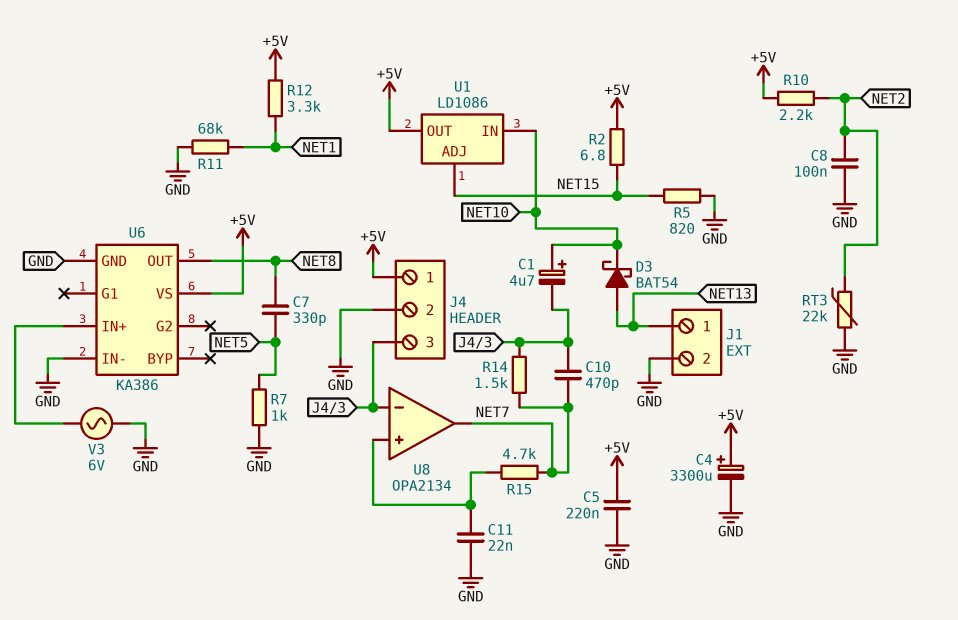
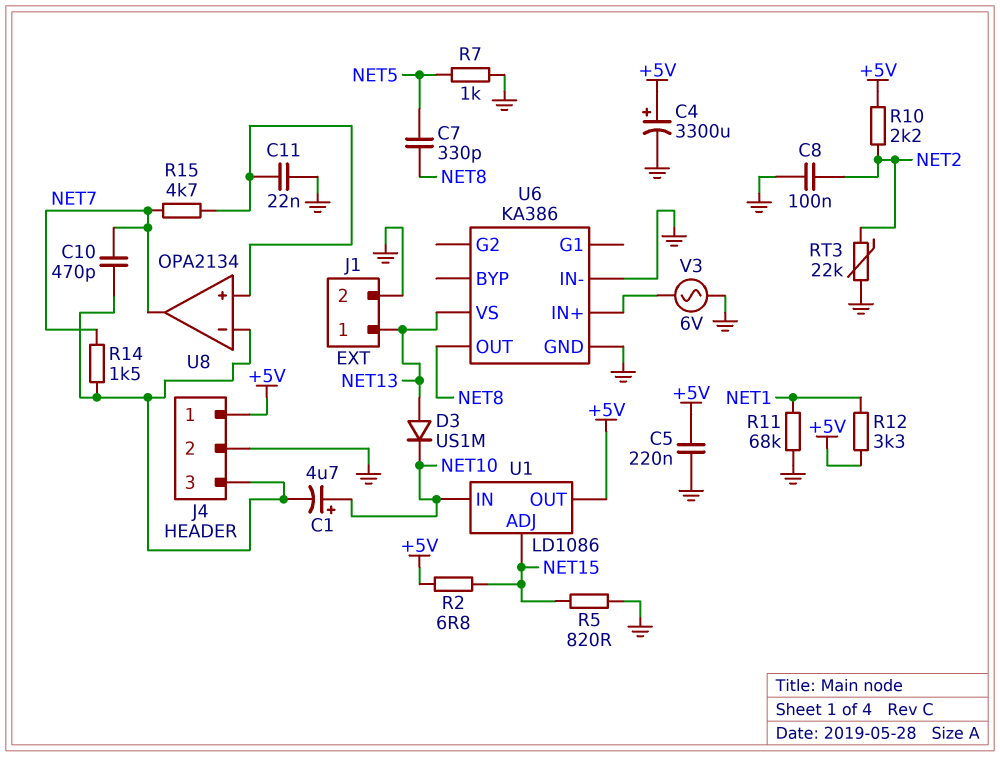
D3: schottky BAT54 (A NET13, K NET10) -> diode US1M (A NET13, K NET10)
U6 pin VS: +5V -> NET13

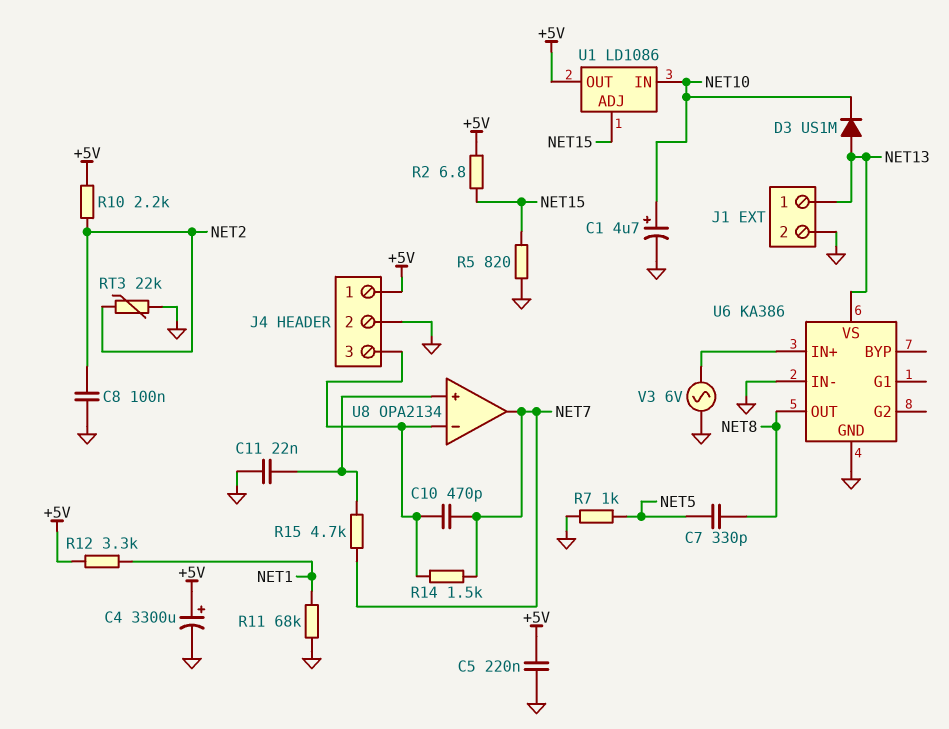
C1: 4.7uF (plus NET10, minus J4/3) -> 4.7uF (plus NET10, minus GND)

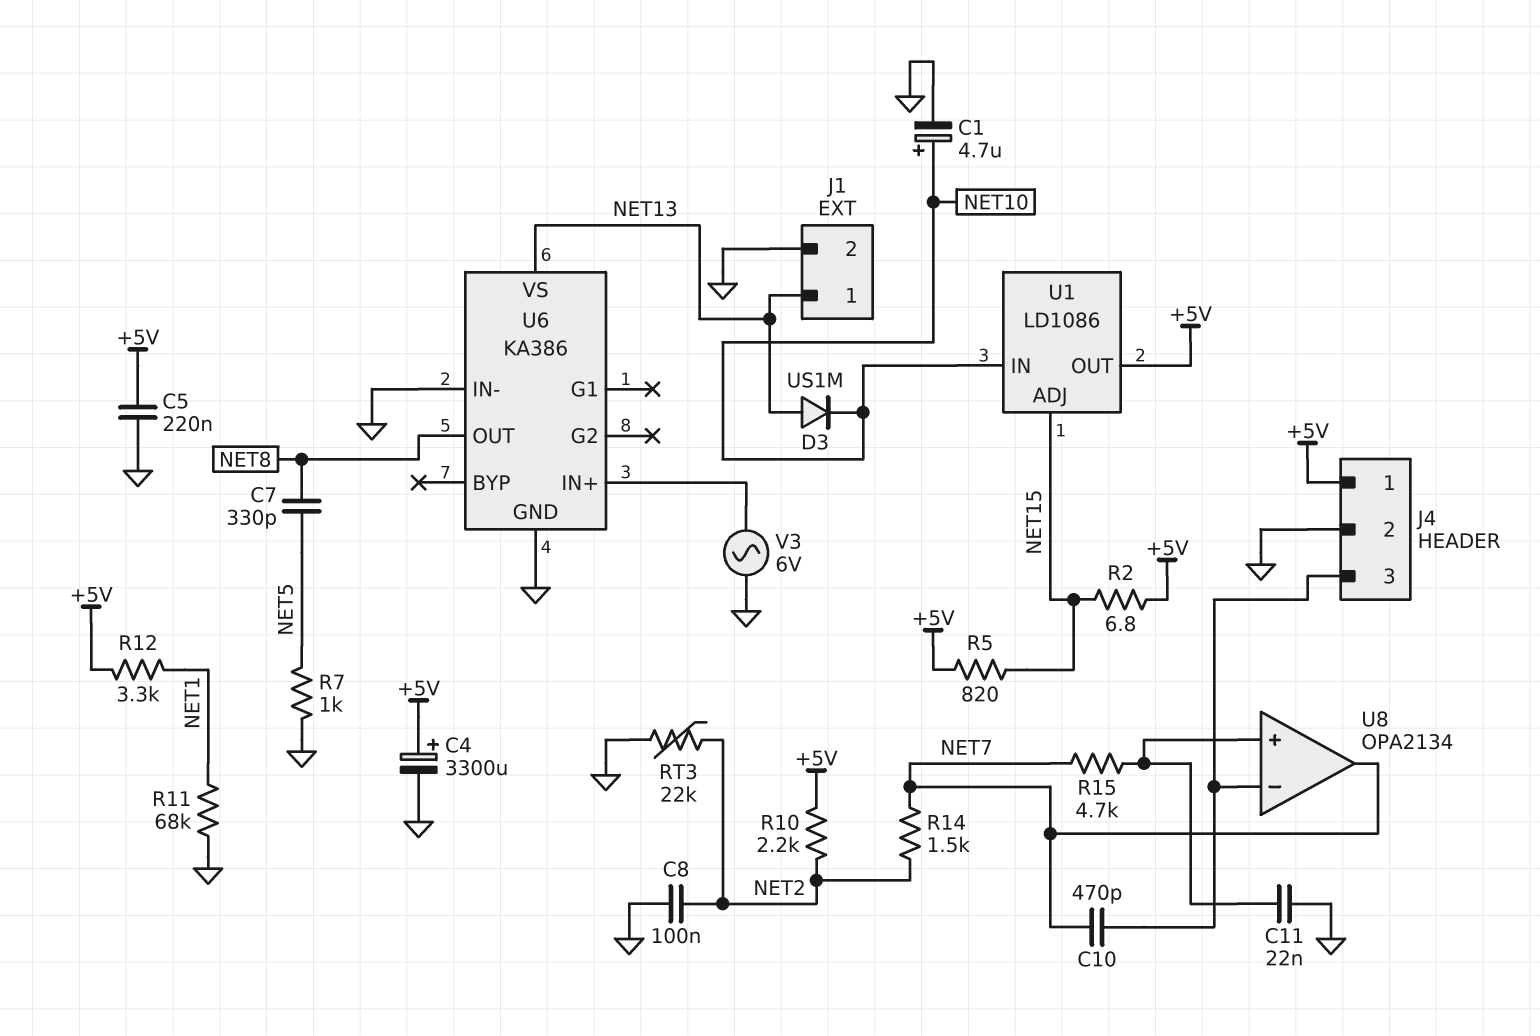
R5: 820 (GND, NET15) -> 820 (+5V, NET15)
R14: 1.5k (J4/3, NET7) -> 1.5k (NET2, NET7)

